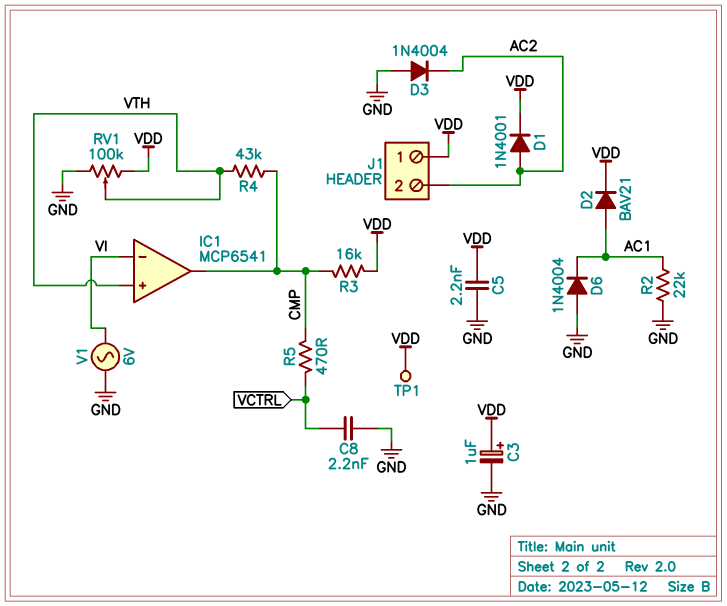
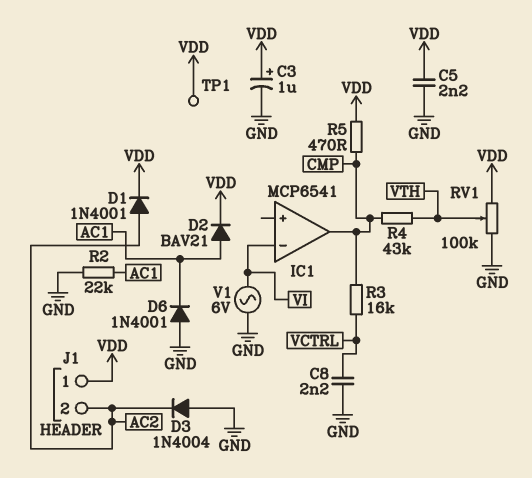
D6: diode 1N4004 (A GND, K AC1) -> diode 1N4001 (A GND, K AC1)
IC1 pin in+: VTH -> none
R3: 16k (CMP, VDD) -> 16k (CMP, VCTRL)
R5: 470 (CMP, VCTRL) -> 470 (CMP, VDD)

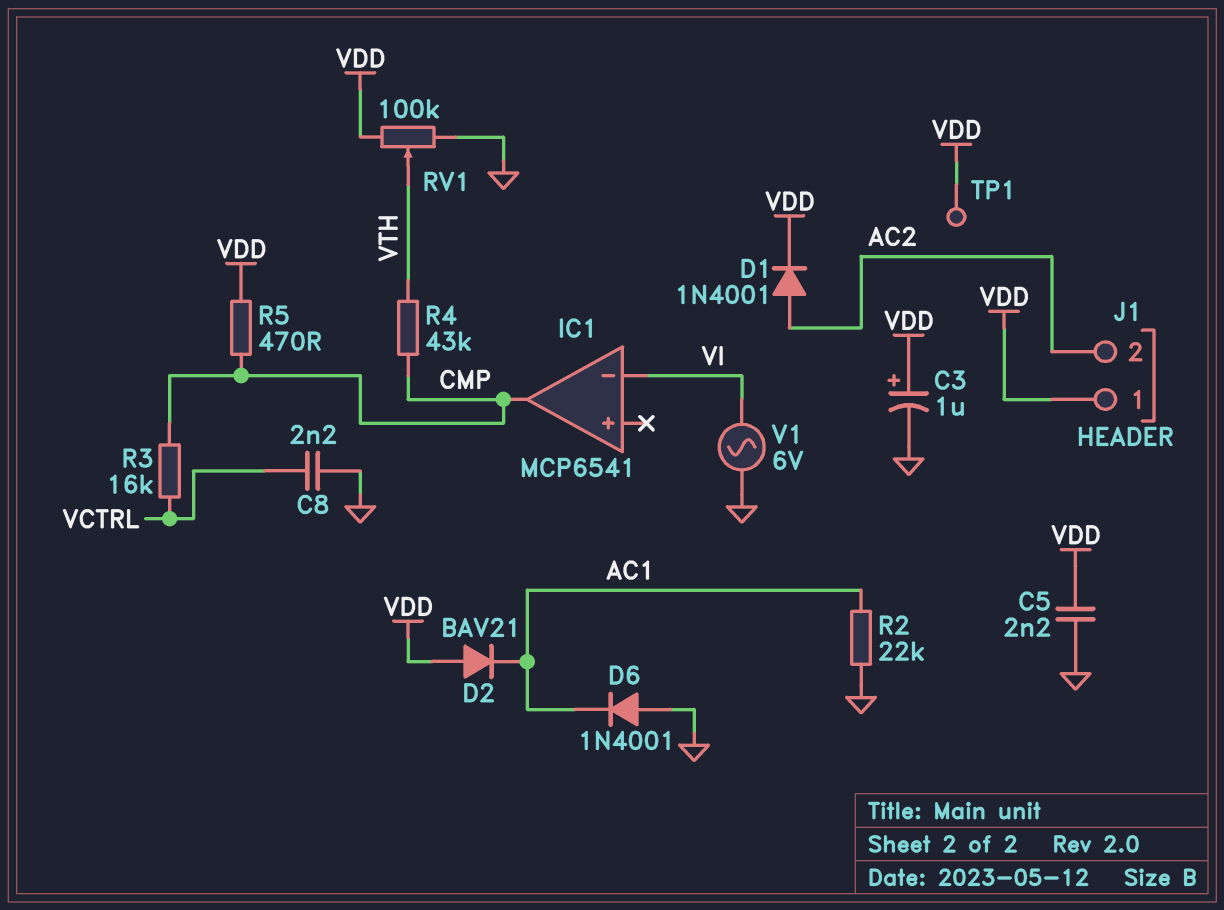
D2: diode BAV21 (A AC1, K VDD) -> diode BAV21 (A VDD, K AC1)
D3: diode 1N4004 (A GND, K AC2) -> none

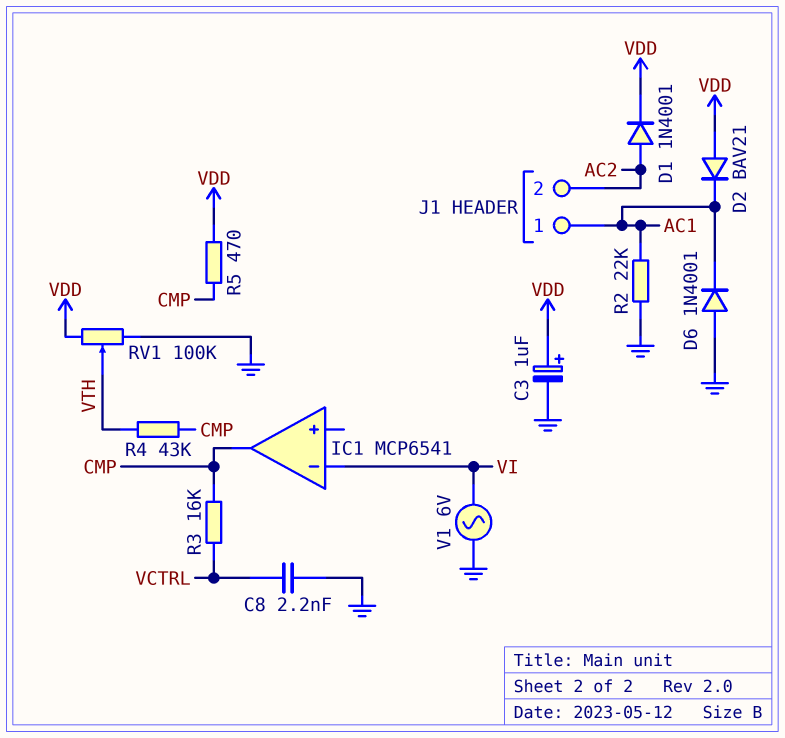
C5: 2.2nF (GND, VDD) -> none
J1 pin 1: VDD -> AC1
TP1: test point (VDD) -> none

